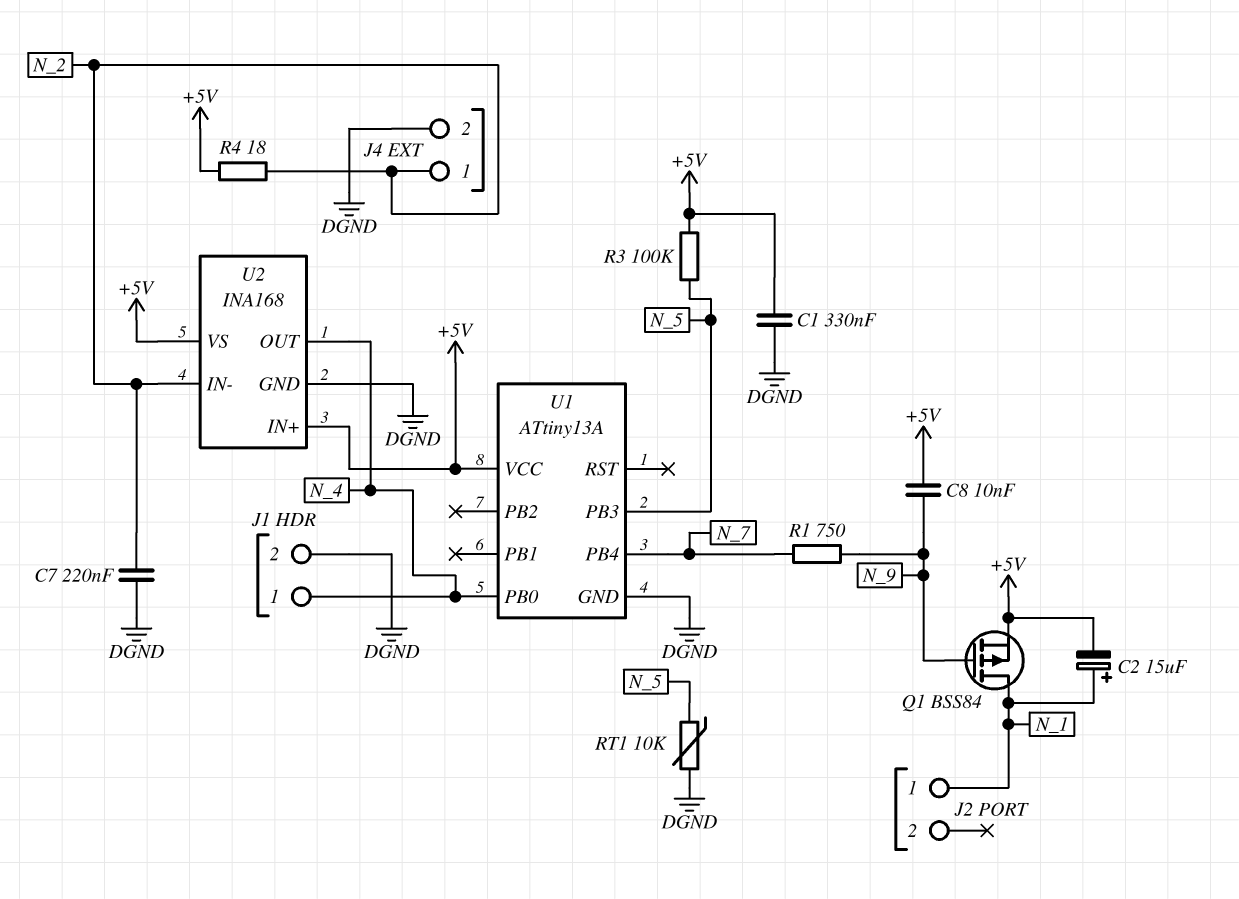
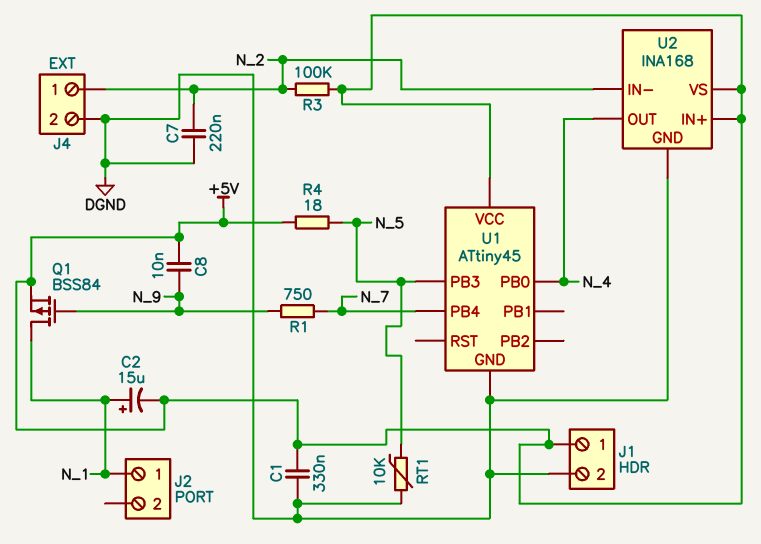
J1 pin 1: N_4 -> +5V
R3: 100k (+5V, N_5) -> 100k (+5V, N_2)
R4: 18 (+5V, N_2) -> 18 (+5V, N_5)
U1: ATtiny13A -> ATtiny45

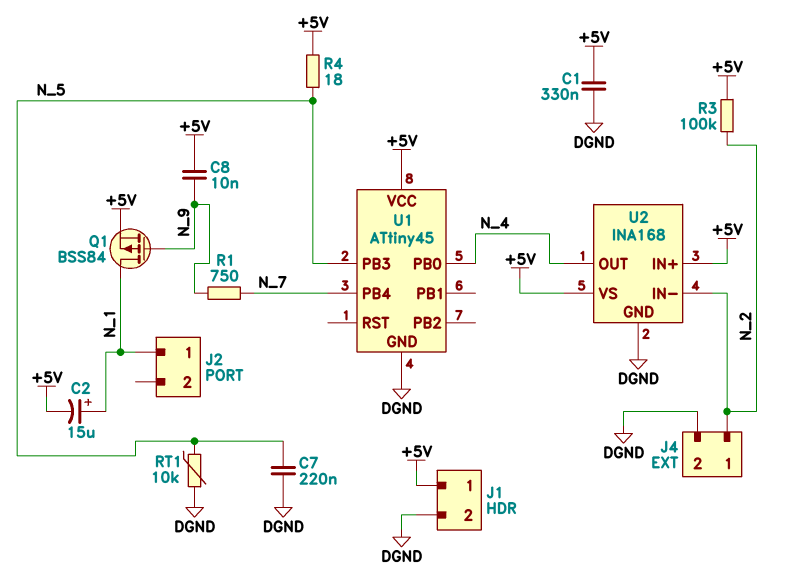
C7: 220nF (DGND, N_2) -> 220nF (DGND, N_5)

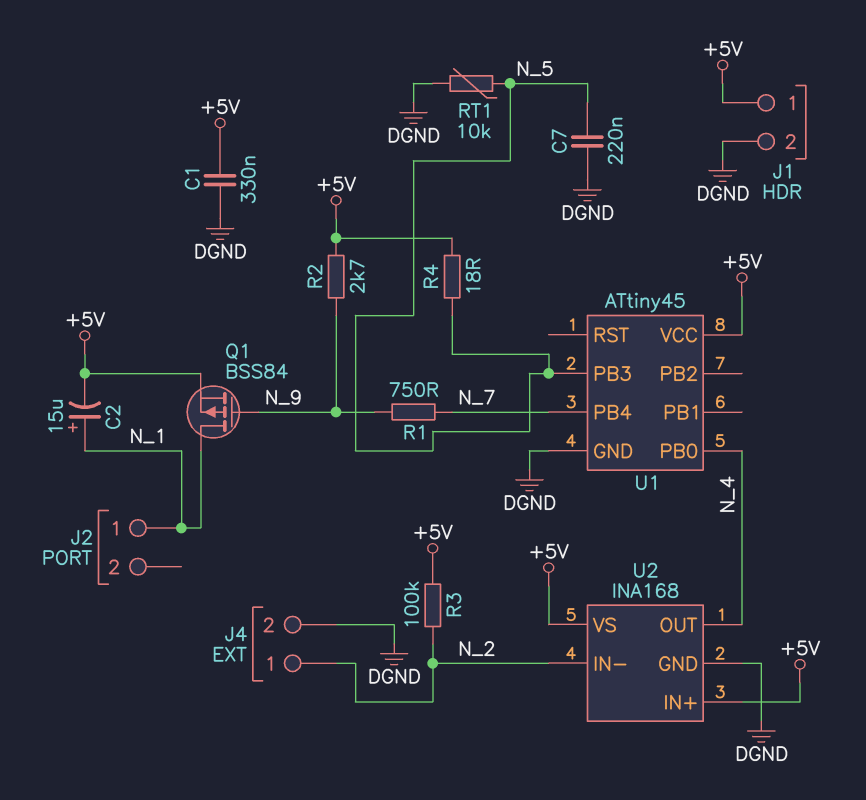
C8: 10nF (+5V, N_9) -> none
R2: none -> 2.7k (+5V, N_9)

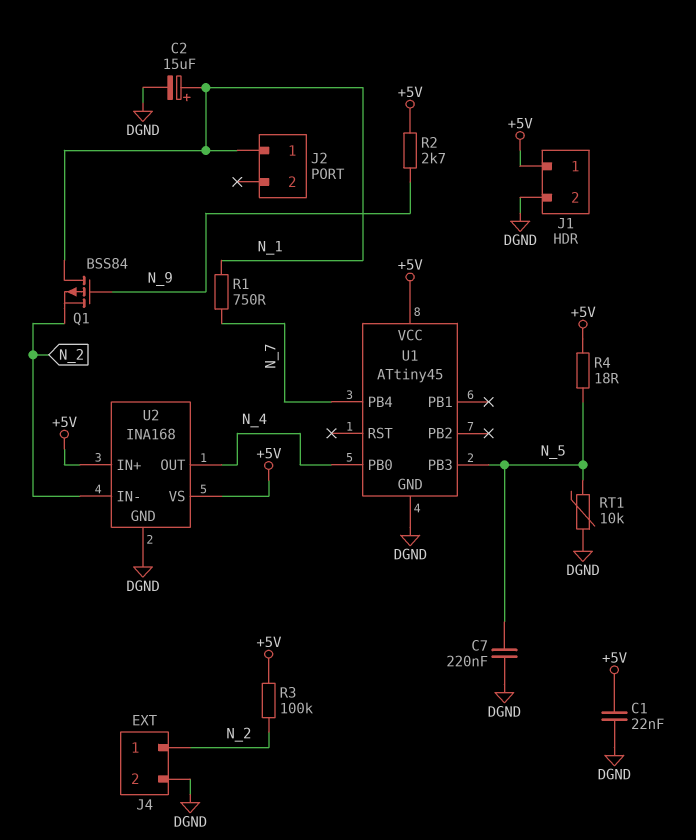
C1: 330nF (+5V, DGND) -> 22nF (+5V, DGND)
C2: 15uF (plus N_1, minus +5V) -> 15uF (plus N_1, minus DGND)
Q1: PMOS BSS84 (G N_9, D N_1, S +5V) -> PMOS BSS84 (G N_9, D N_1, S N_2)
R1: 750 (N_7, N_9) -> 750 (N_1, N_7)

